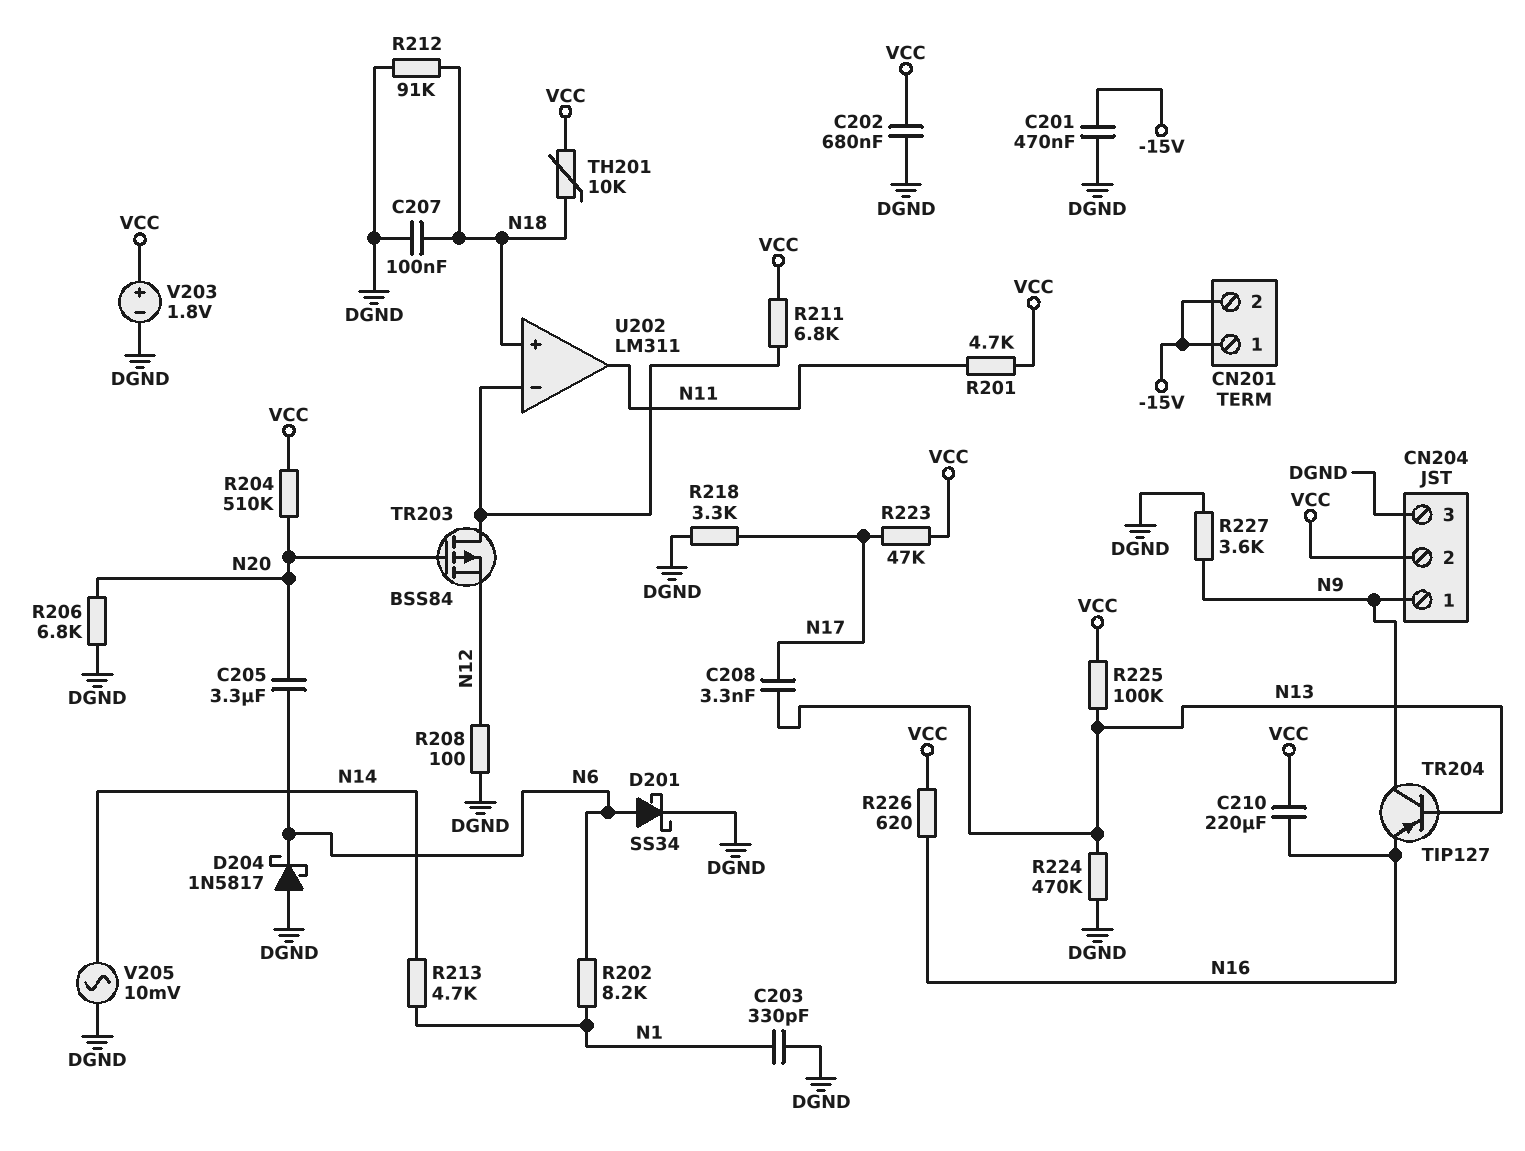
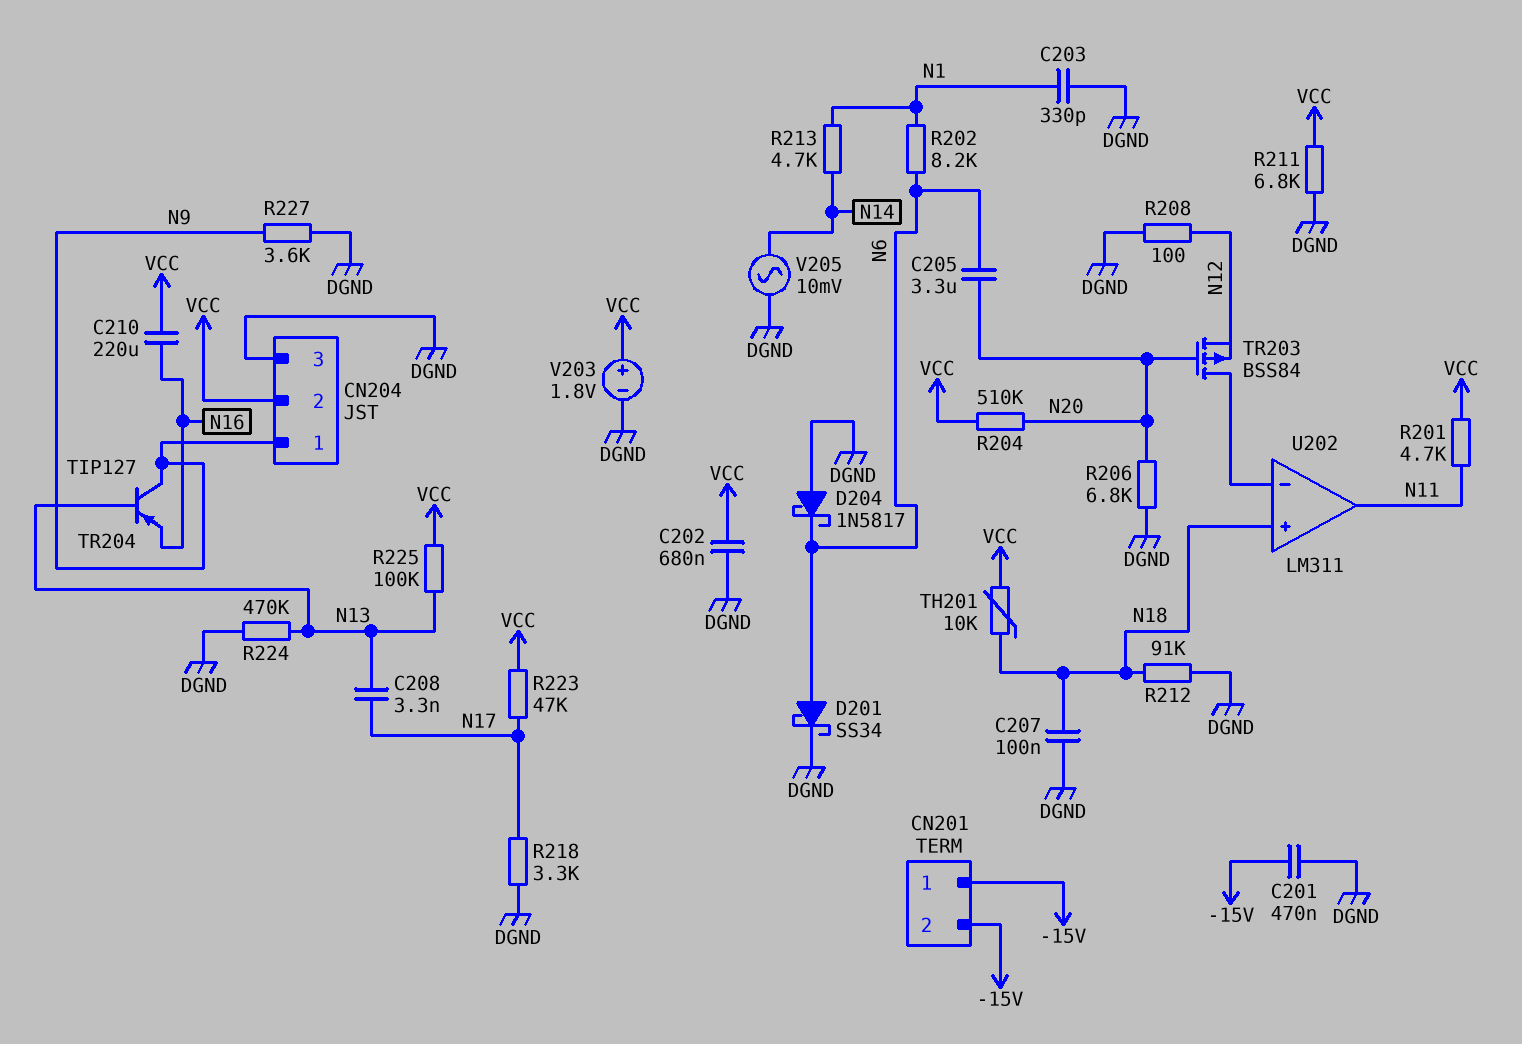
R211: 6.8k (U202/in-, VCC) -> 6.8k (DGND, VCC)
R226: 620 (N16, VCC) -> none

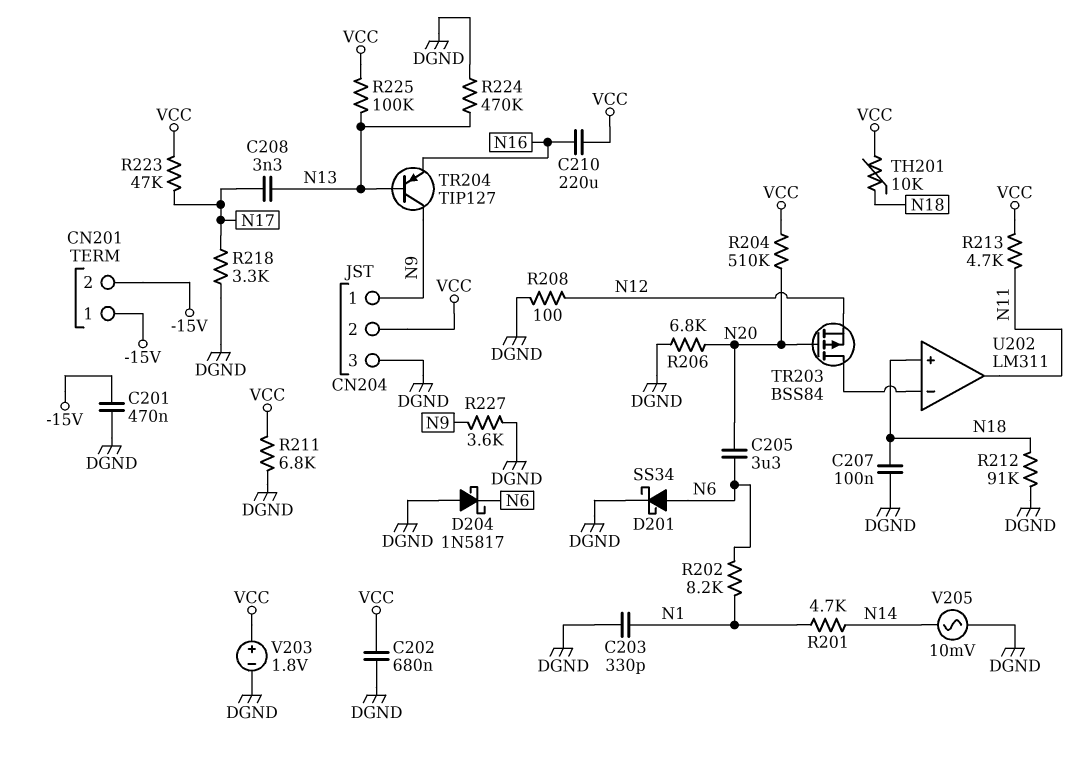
R201: 4.7k (N11, VCC) -> 4.7k (N1, N14)
R213: 4.7k (N1, N14) -> 4.7k (N11, VCC)

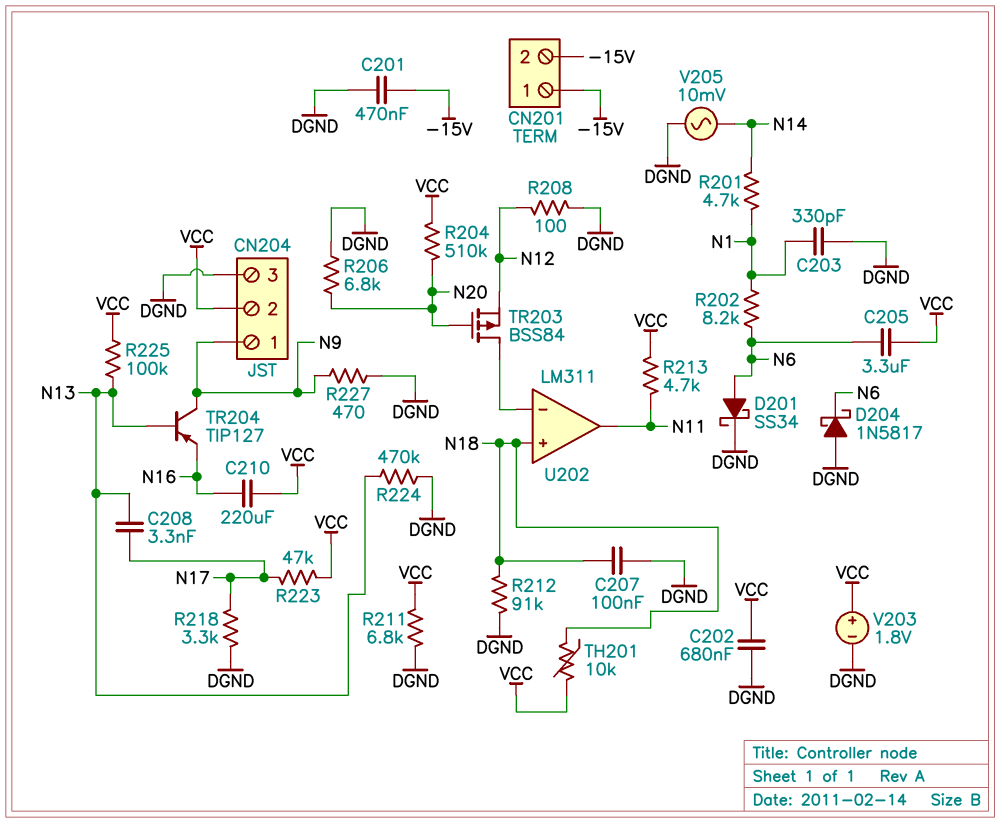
C205: 3.3uF (N6, N20) -> 3.3uF (N6, VCC)
R227: 3.6k (DGND, N9) -> 470 (DGND, N9)

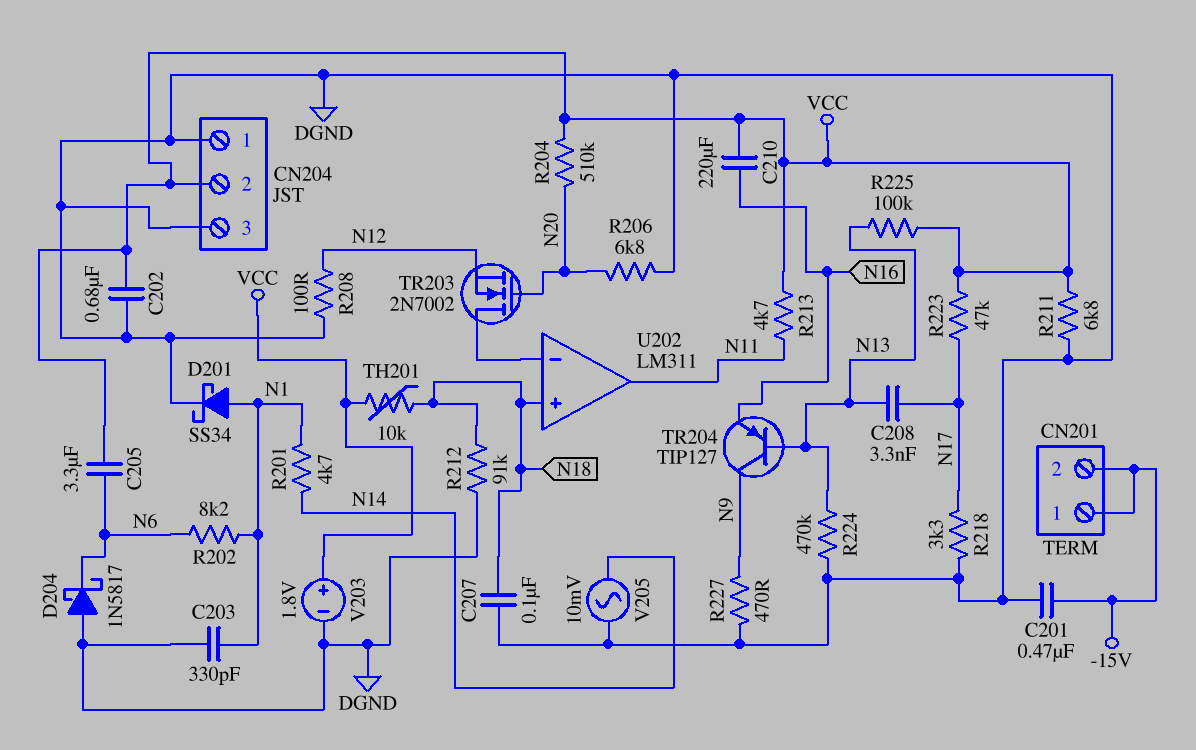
CN204 pin 1: N9 -> DGND
D201: schottky SS34 (A N6, K DGND) -> schottky SS34 (A N1, K DGND)
TR203: PMOS BSS84 (G N20, D U202/in-, S N12) -> NMOS 2N7002 (G N20, D U202/in-, S N12)

